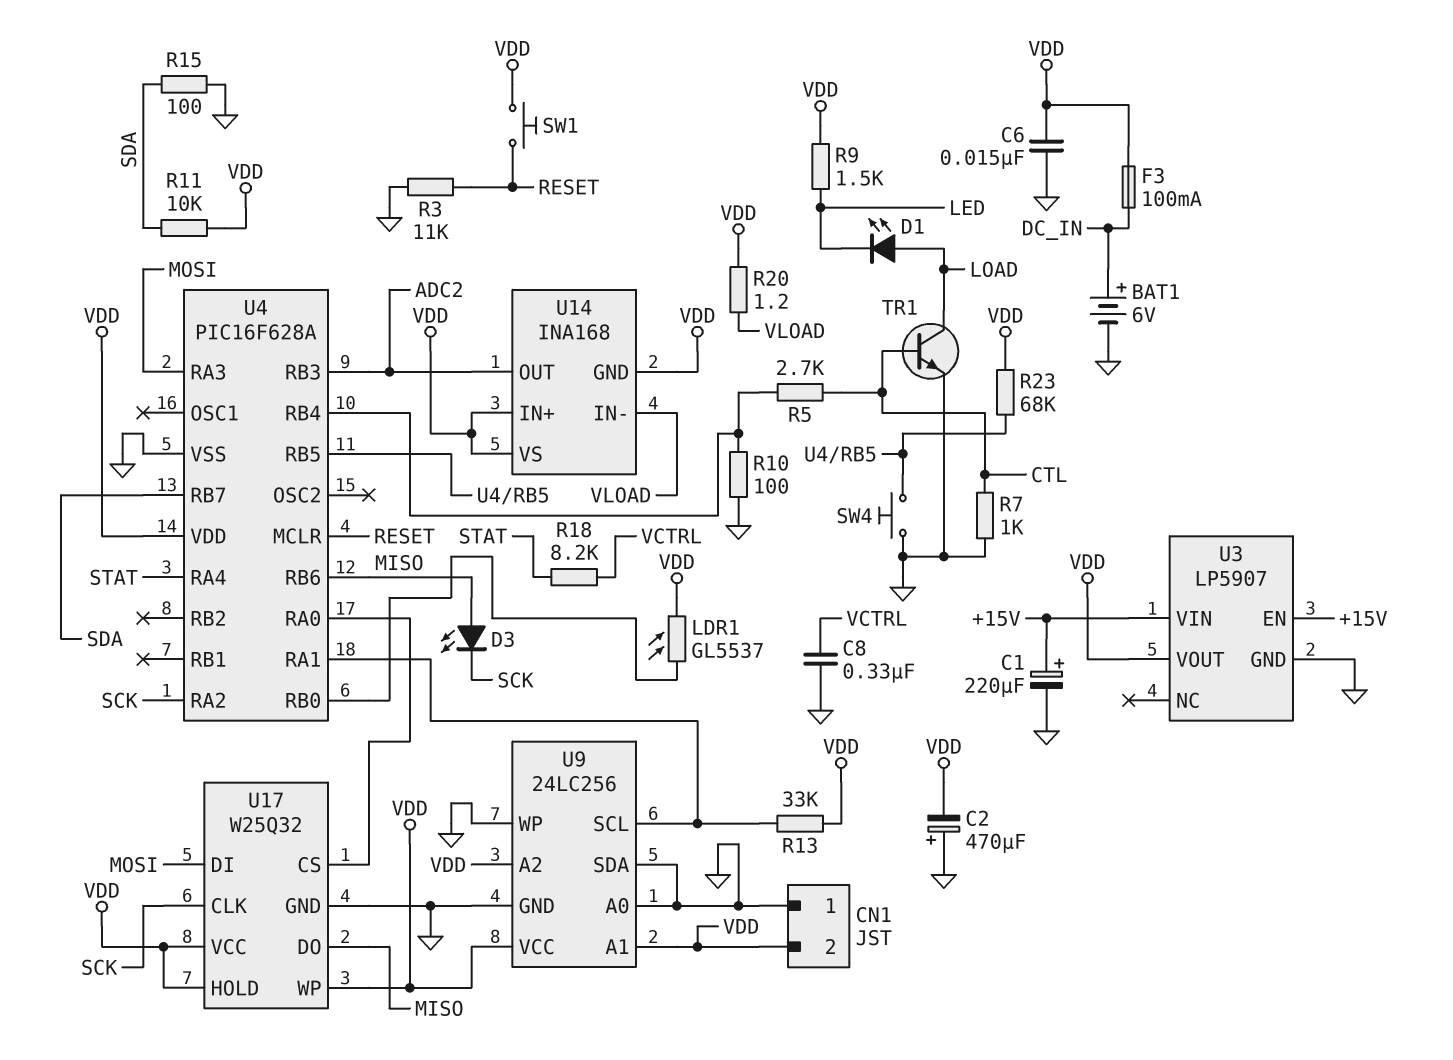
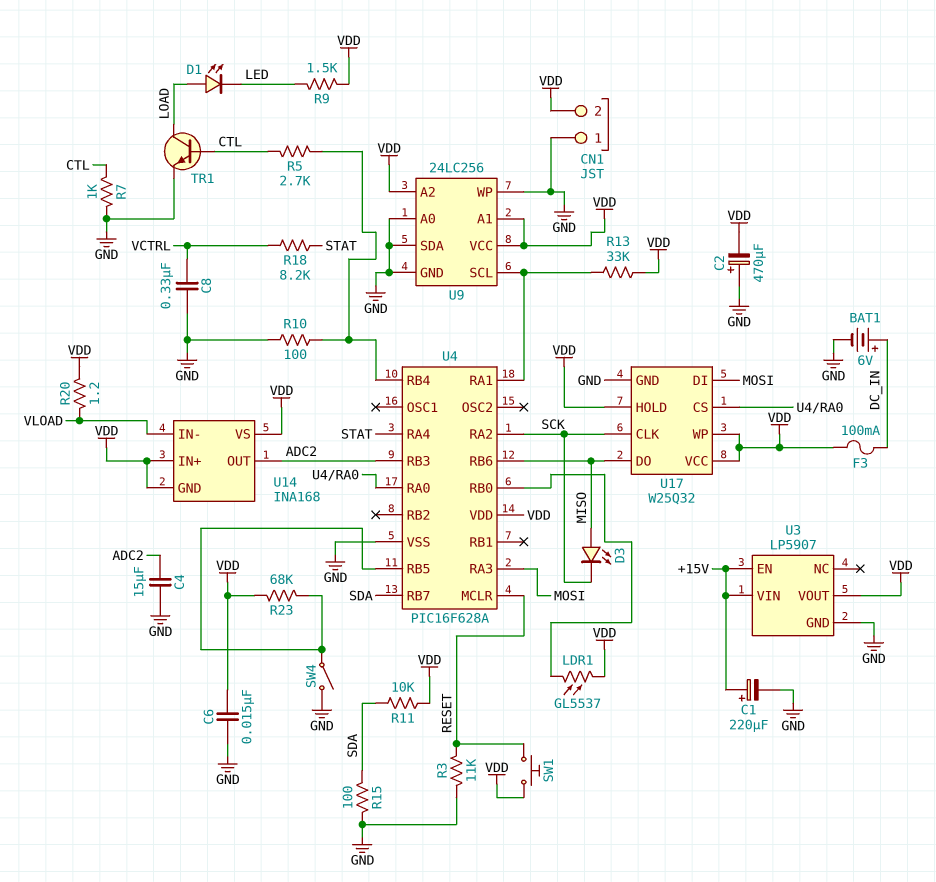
C4: none -> 15uF (ADC2, GND)
SW4: button (GND, U4/RB5) -> switch (GND, U4/RB5)

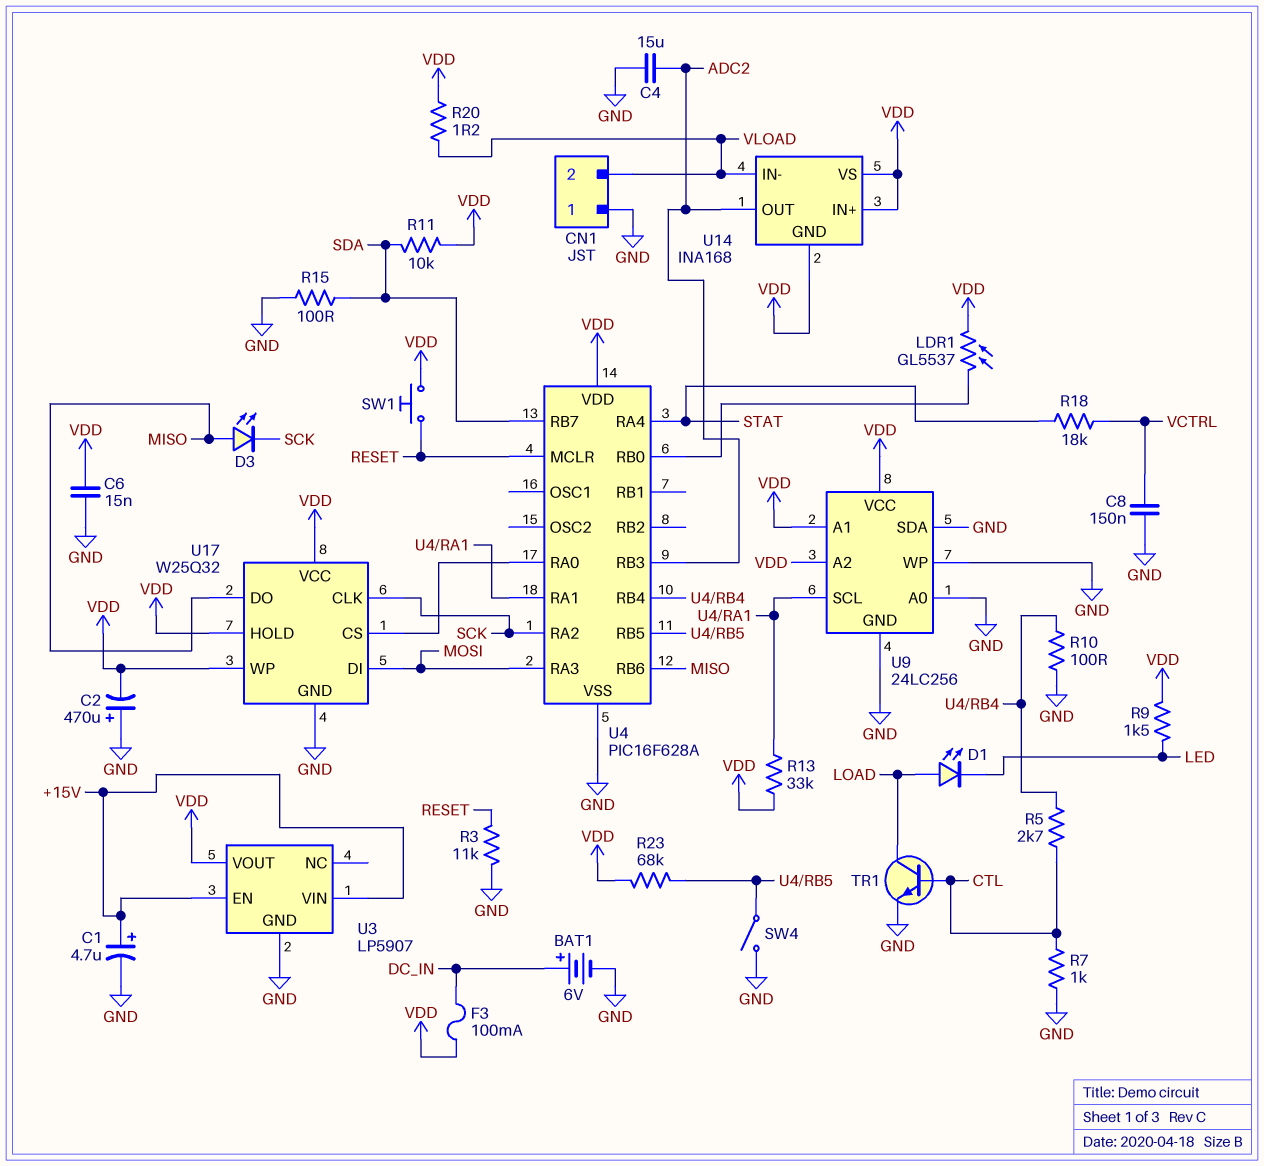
C1: 220uF (plus +15V, minus GND) -> 4.7uF (plus +15V, minus GND)
C8: 330nF (GND, VCTRL) -> 150nF (GND, VCTRL)
CN1 pin 2: VDD -> VLOAD
R18: 8.2k (STAT, VCTRL) -> 18k (STAT, VCTRL)

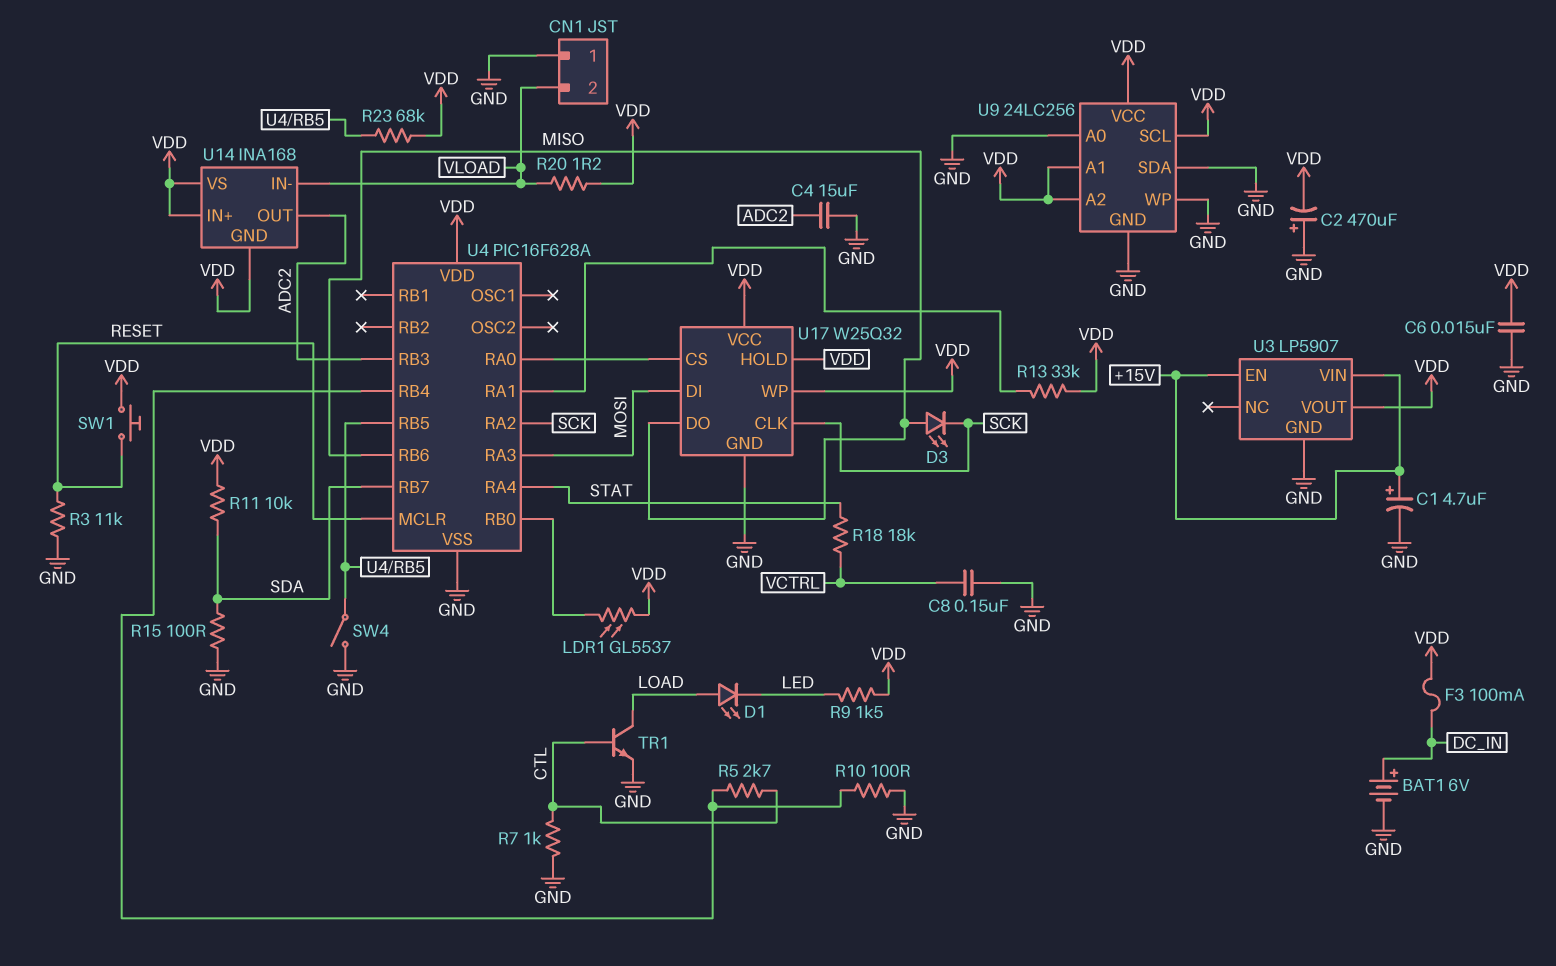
U9 pin SCL: U4/RA1 -> VDD

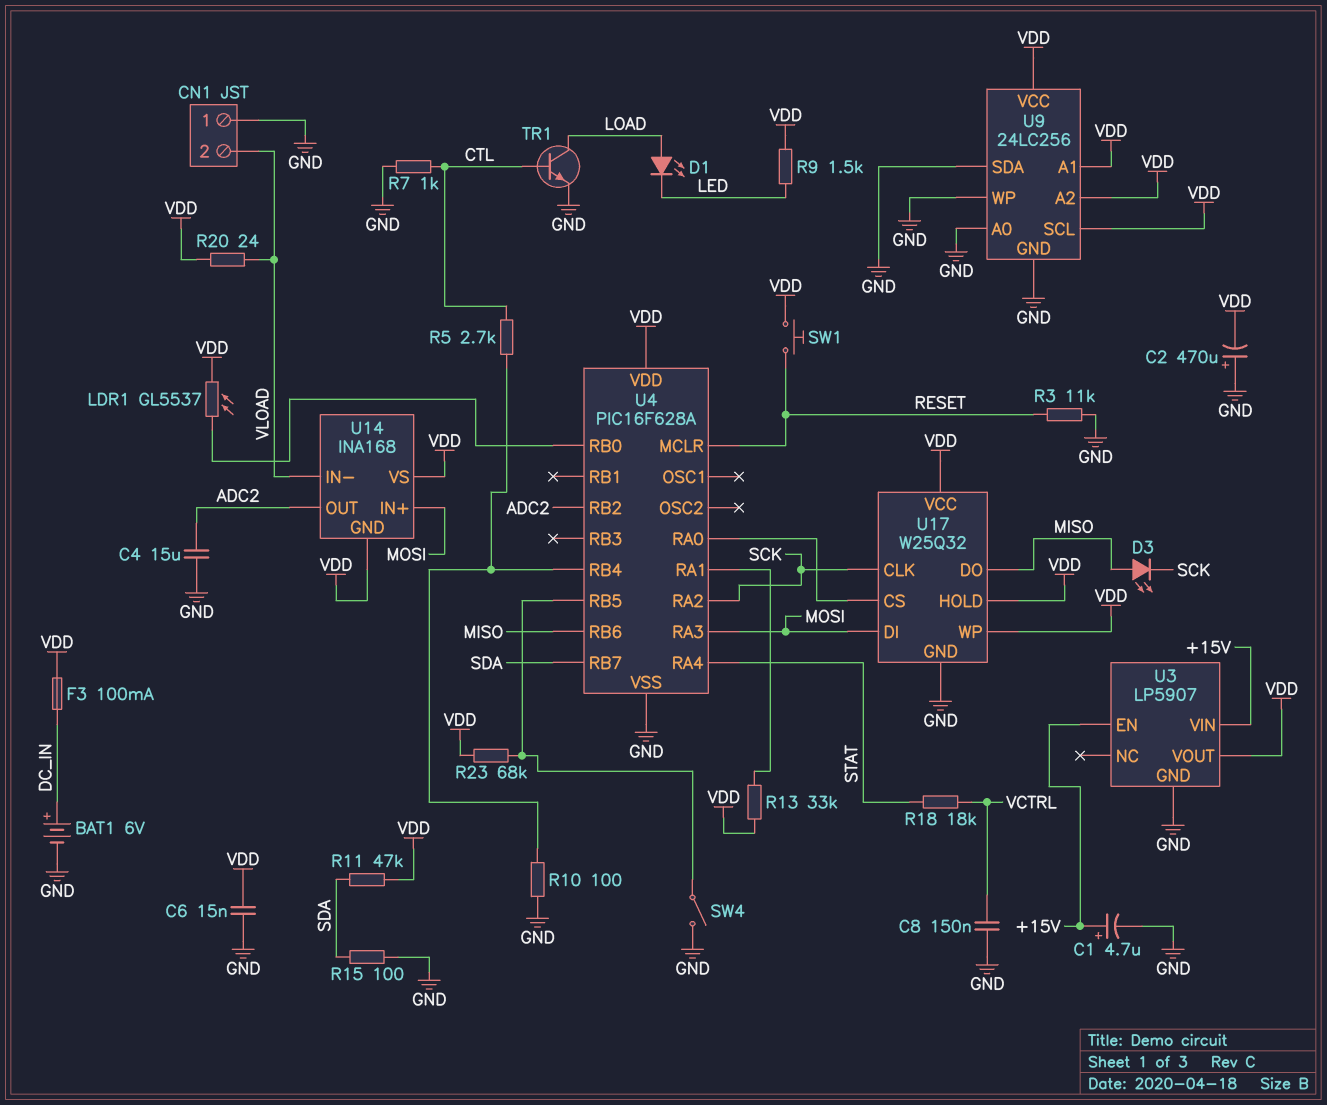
R11: 10k (SDA, VDD) -> 47k (SDA, VDD)
R20: 1.2 (VDD, VLOAD) -> 24 (VDD, VLOAD)
U4 pin RB2: none -> ADC2
U4 pin RB3: ADC2 -> none
U14 pin IN+: VDD -> MOSI

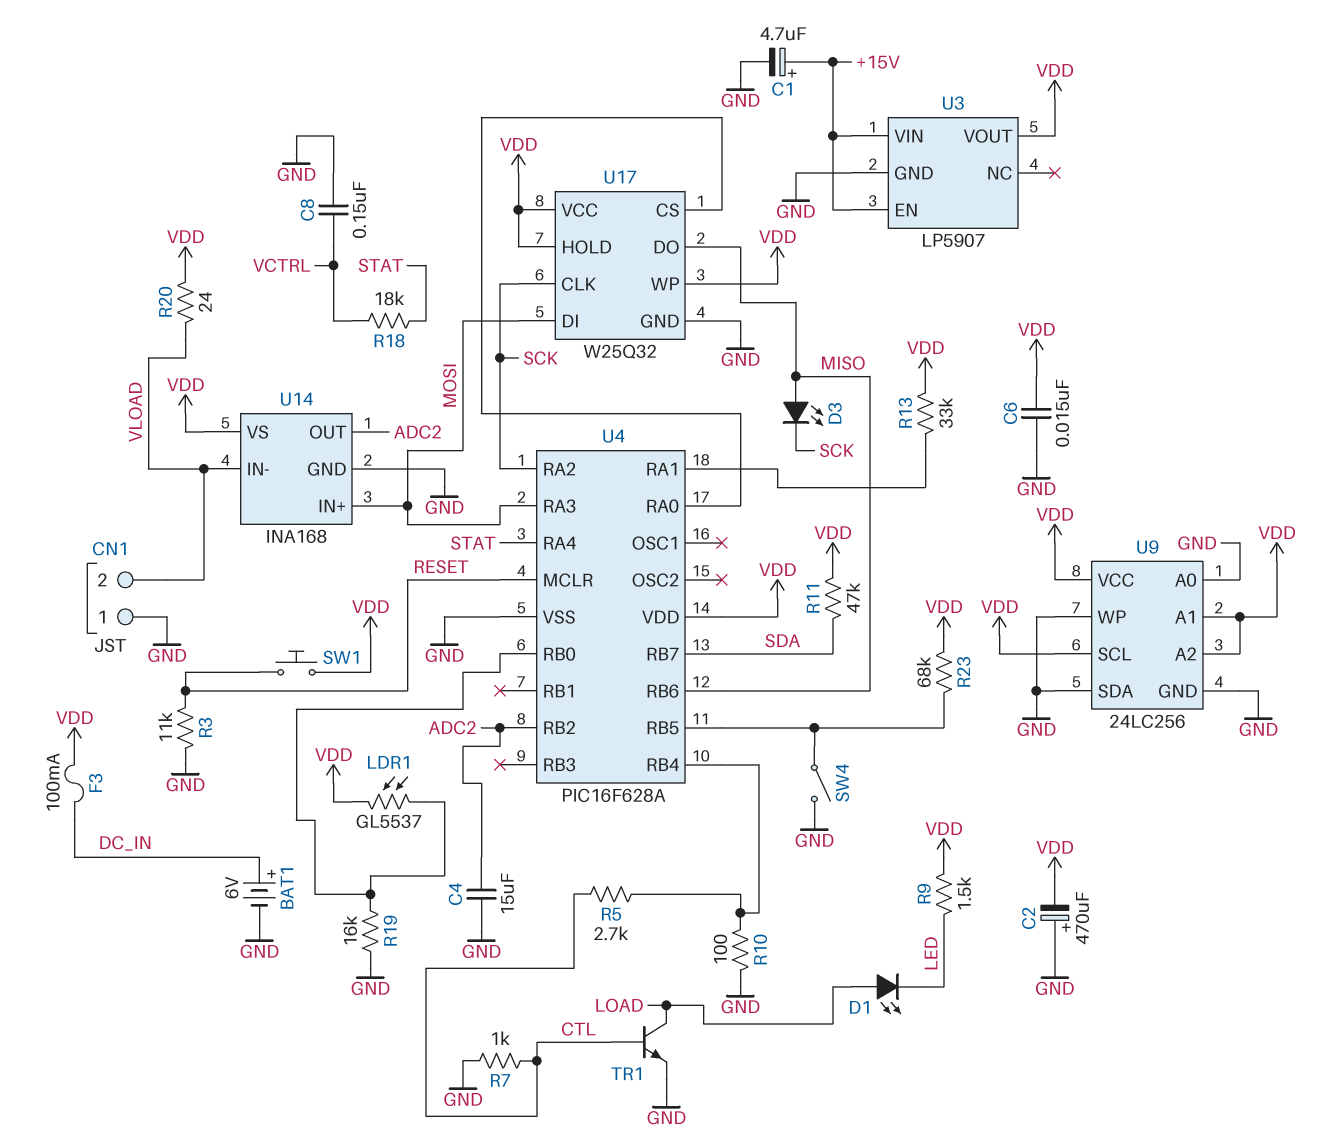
R15: 100 (GND, SDA) -> none
R19: none -> 16k (GND, U4/RB0)
U14 pin GND: VDD -> GND

